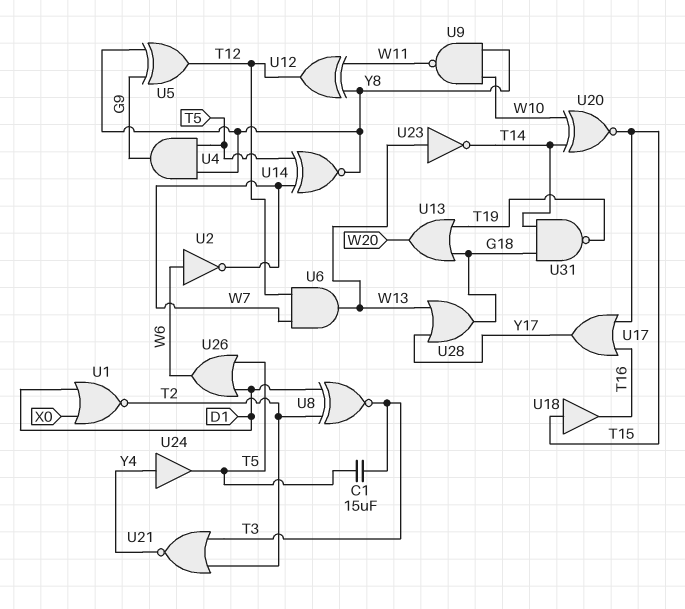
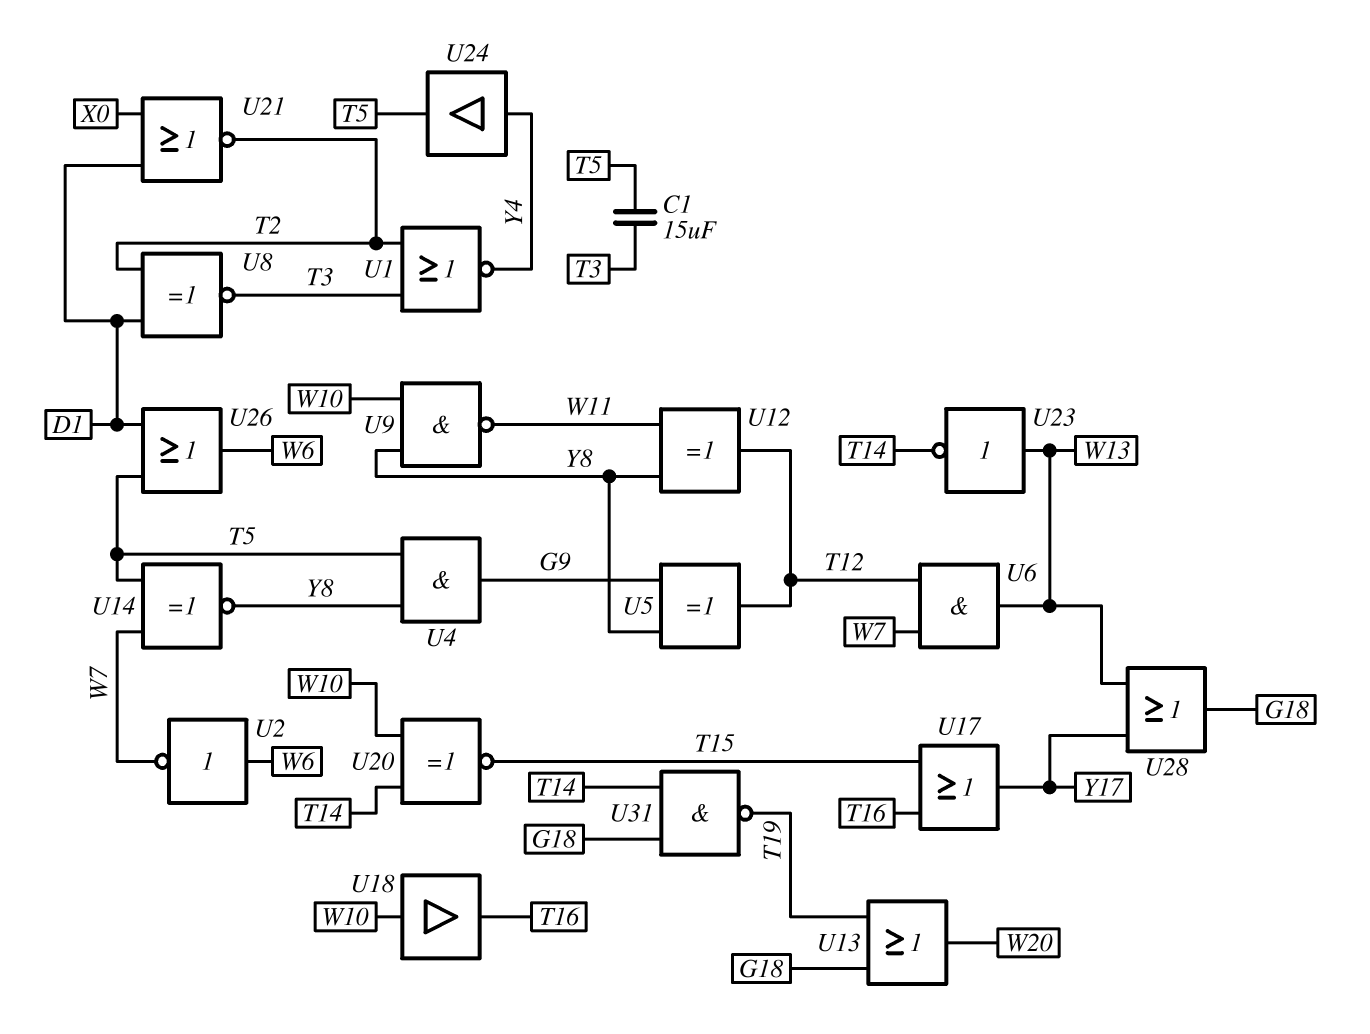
U1: NOR (in D1, in X0, out T2) -> NOR (in T2, in T3, out Y4)
U18: buffer (in T15, out T16) -> buffer (in W10, out T16)
U21: NOR (in T2, in T3, out Y4) -> NOR (in D1, in X0, out T2)

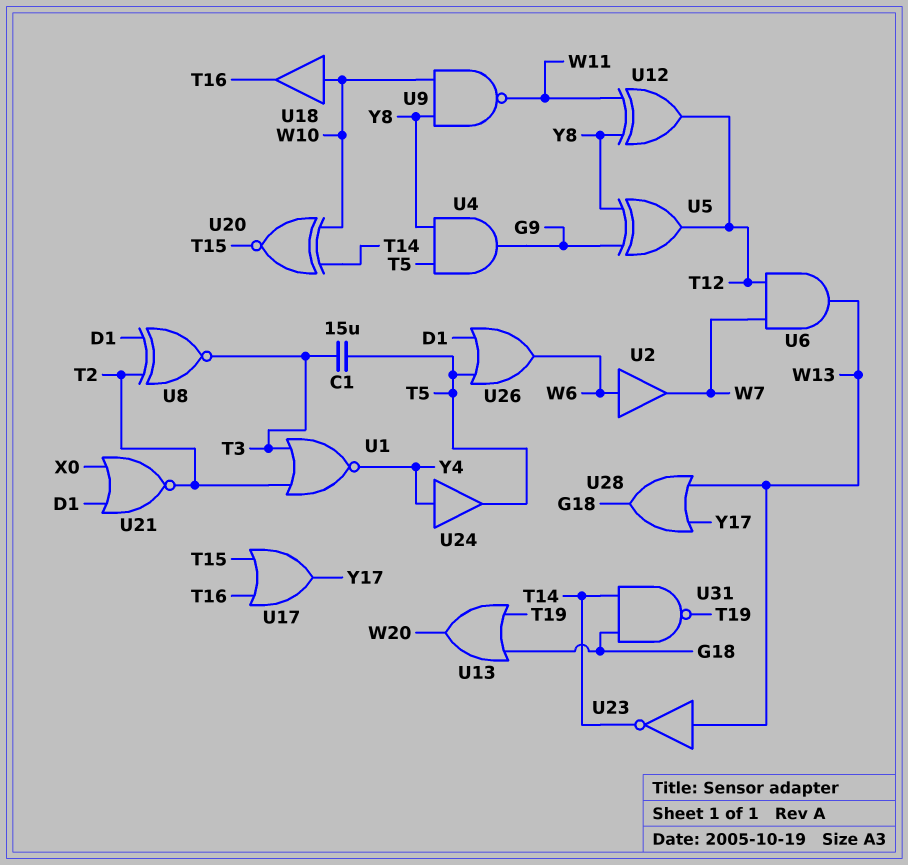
U2: NOT (in W6, out W7) -> buffer (in W6, out W7)
U14: XNOR (in T5, in W7, out Y8) -> none

